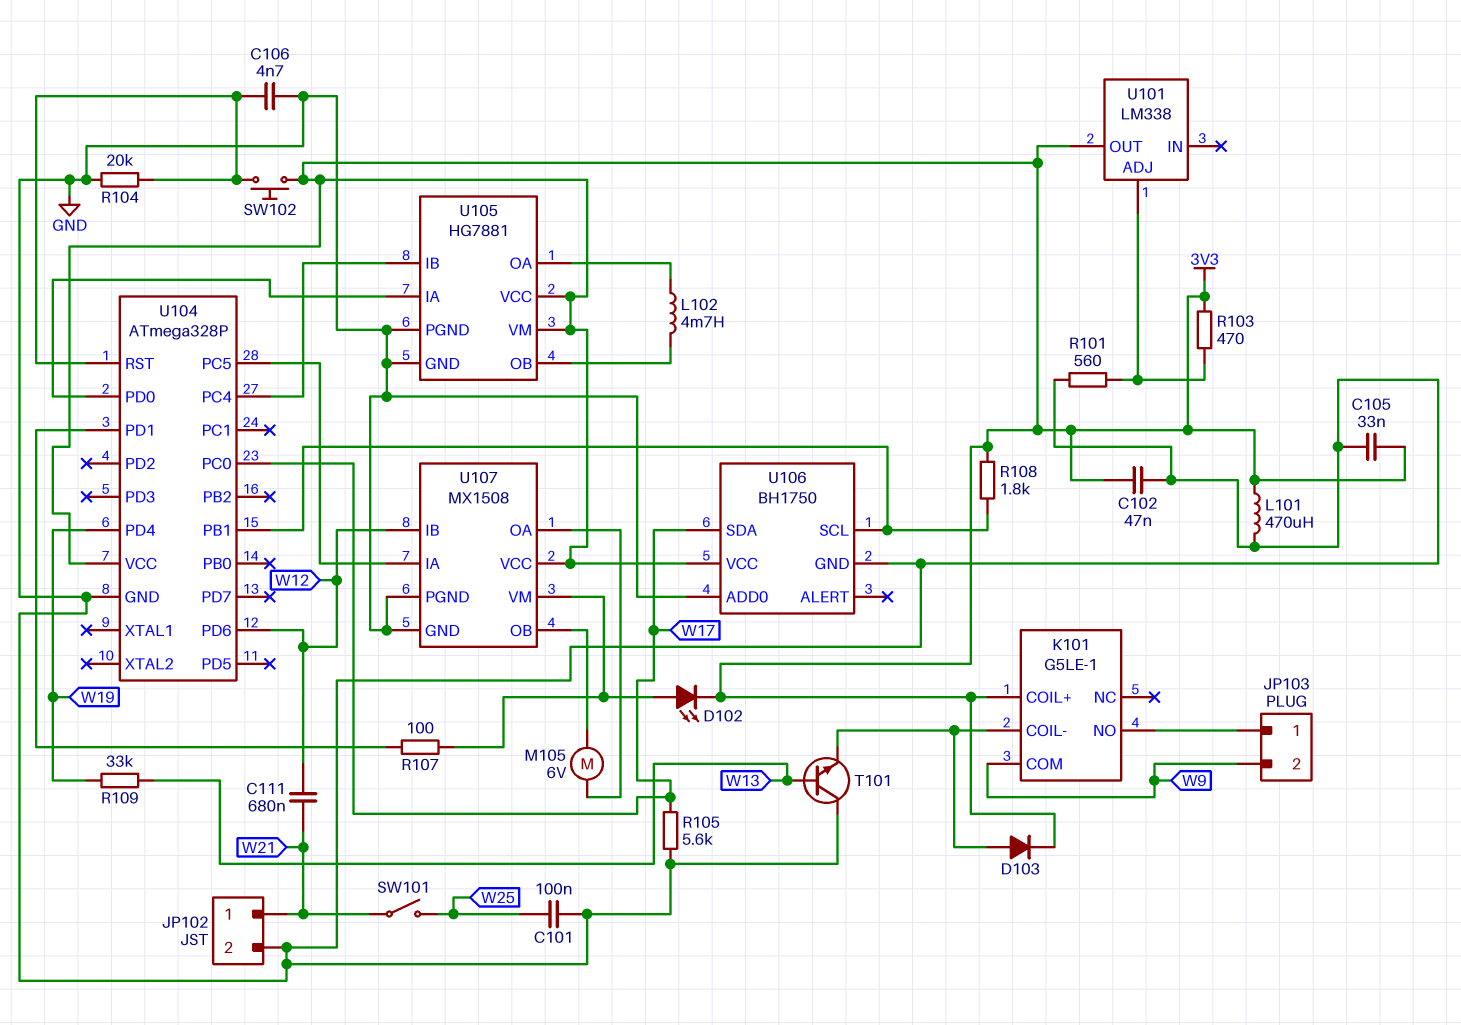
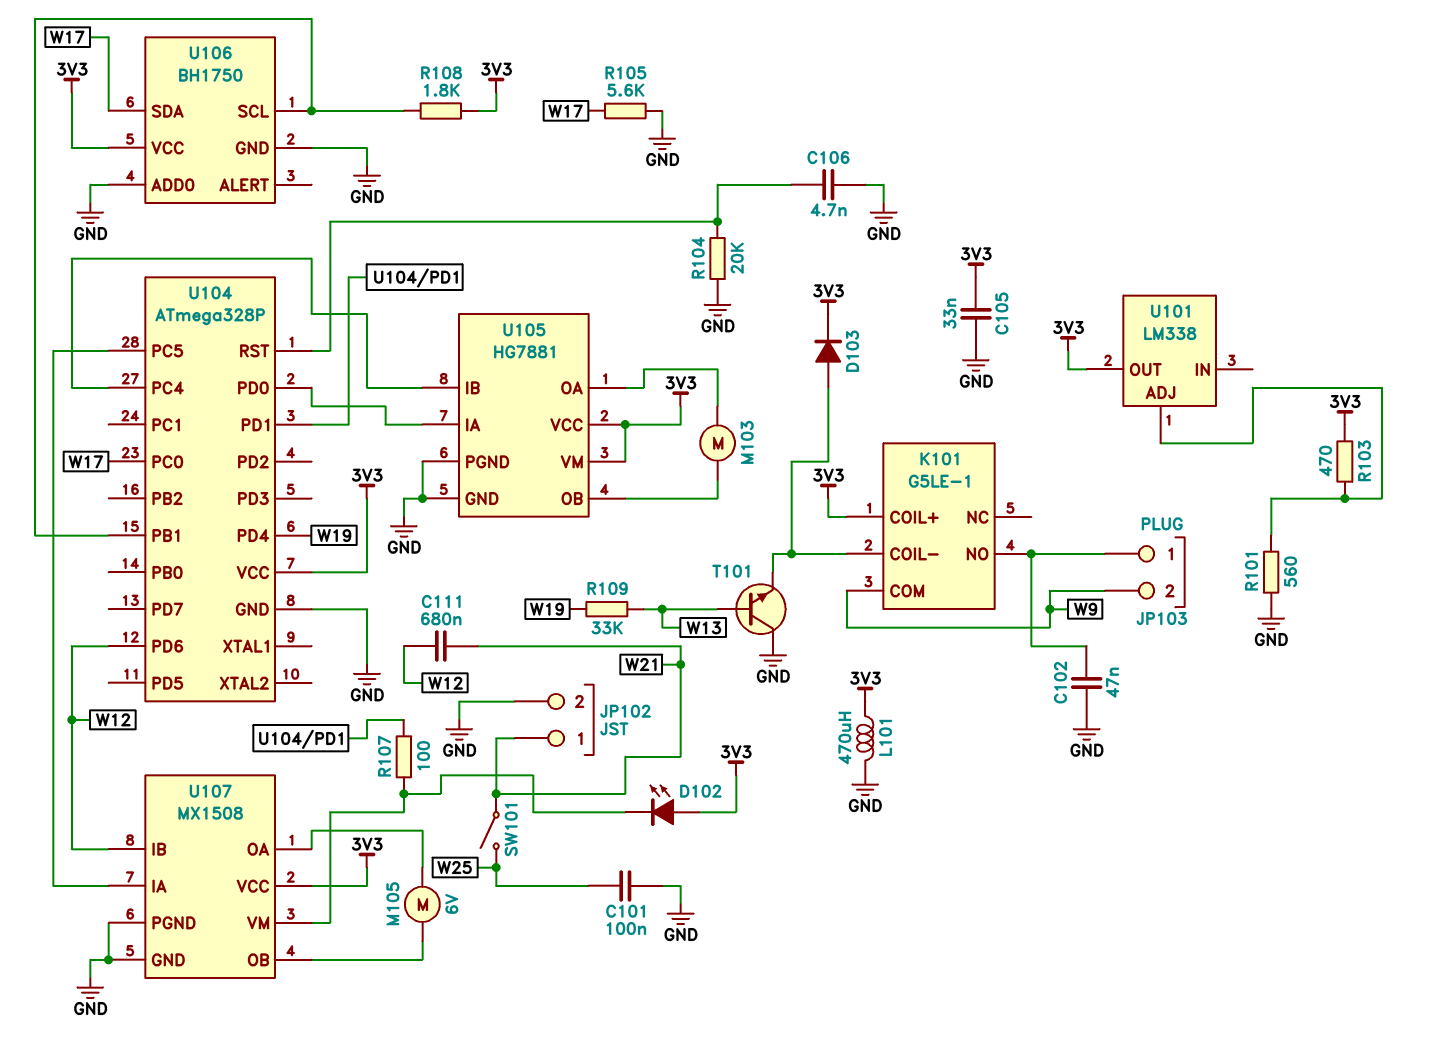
C102: 47nF (3V3, GND) -> 47nF (GND, JP103/1)
D102: LED (A U107/VM, K 3V3) -> LED (A 3V3, K U107/VM)
L102: 4.7mH (U105/OA, U105/OB) -> none
M103: none -> motor (U105/OA, U105/OB)
SW102: button (3V3, U104/RST) -> none

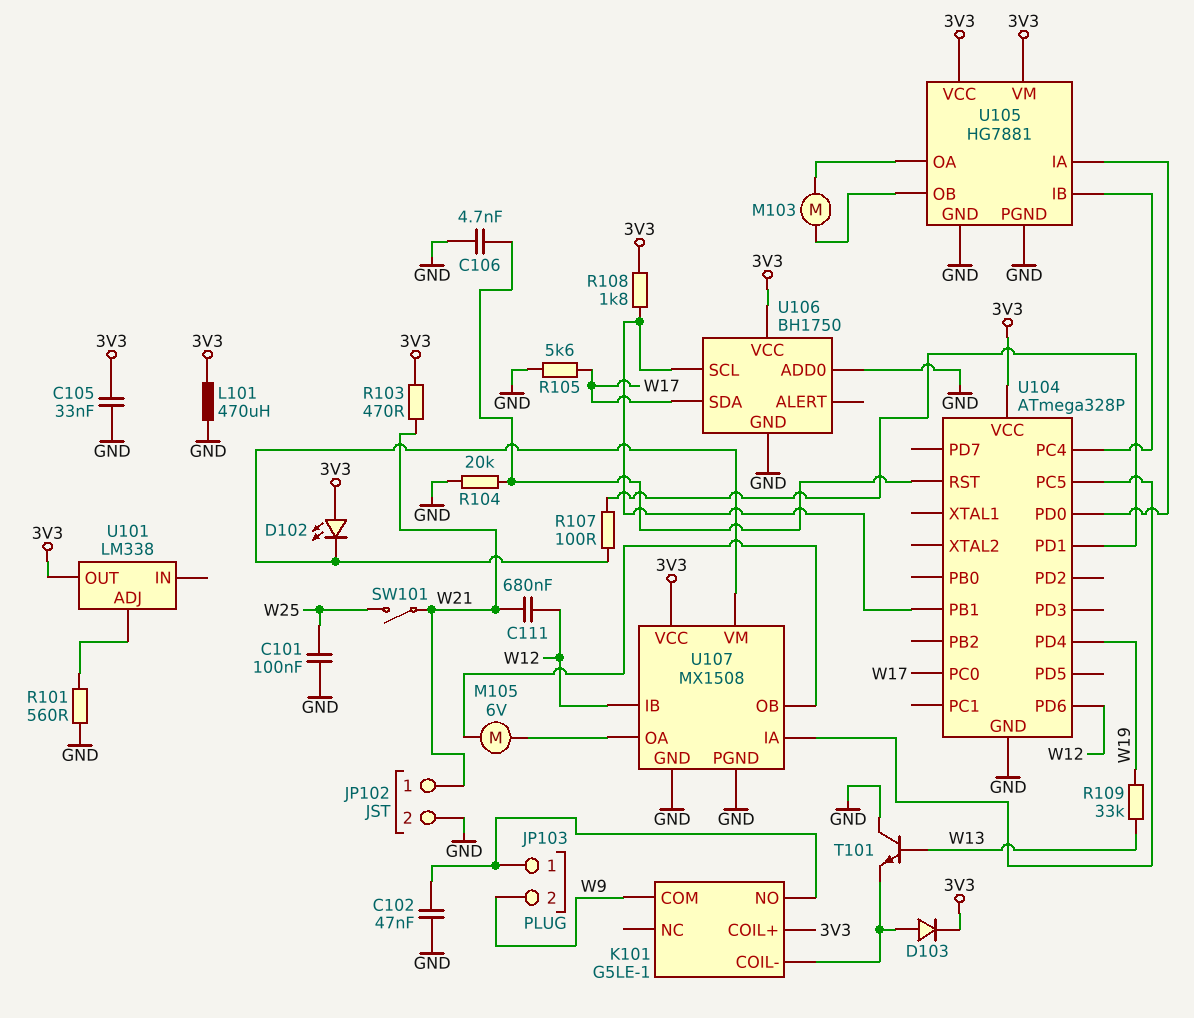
R103: 470 (3V3, U101/ADJ) -> 470 (3V3, W21)

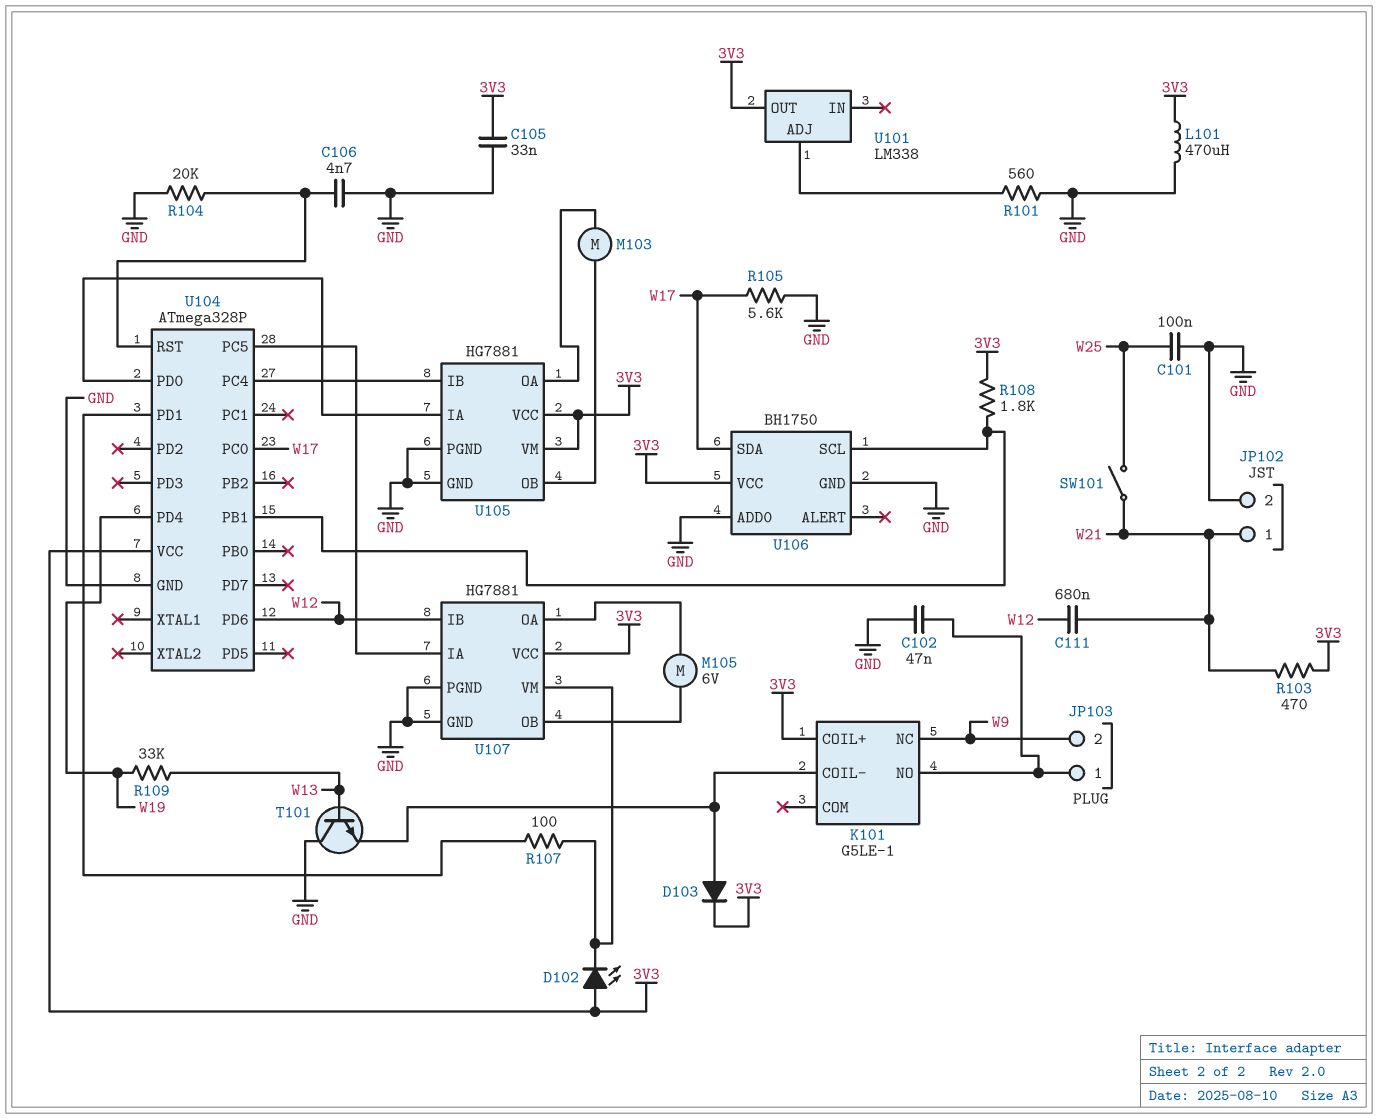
K101 pin COM: W9 -> none
K101 pin NC: none -> W9
U107: MX1508 -> HG7881

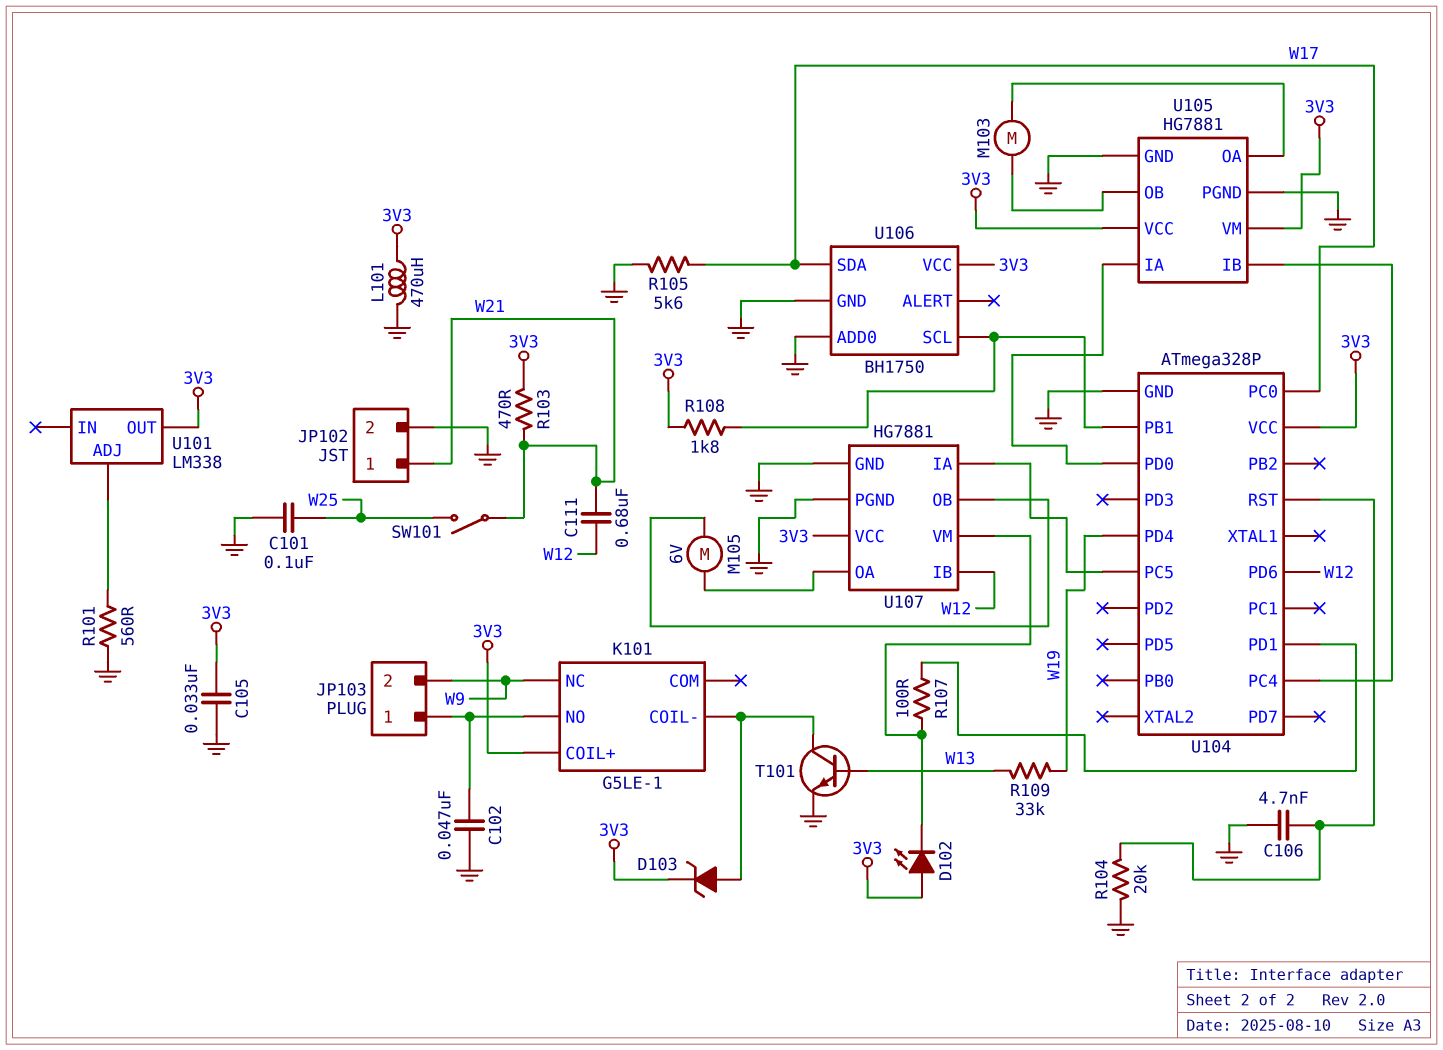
D103: diode (A K101/COIL-, K 3V3) -> zener (A K101/COIL-, K 3V3)
T101: NPN (B W13, C GND, E K101/COIL-) -> NPN (B W13, C K101/COIL-, E GND)

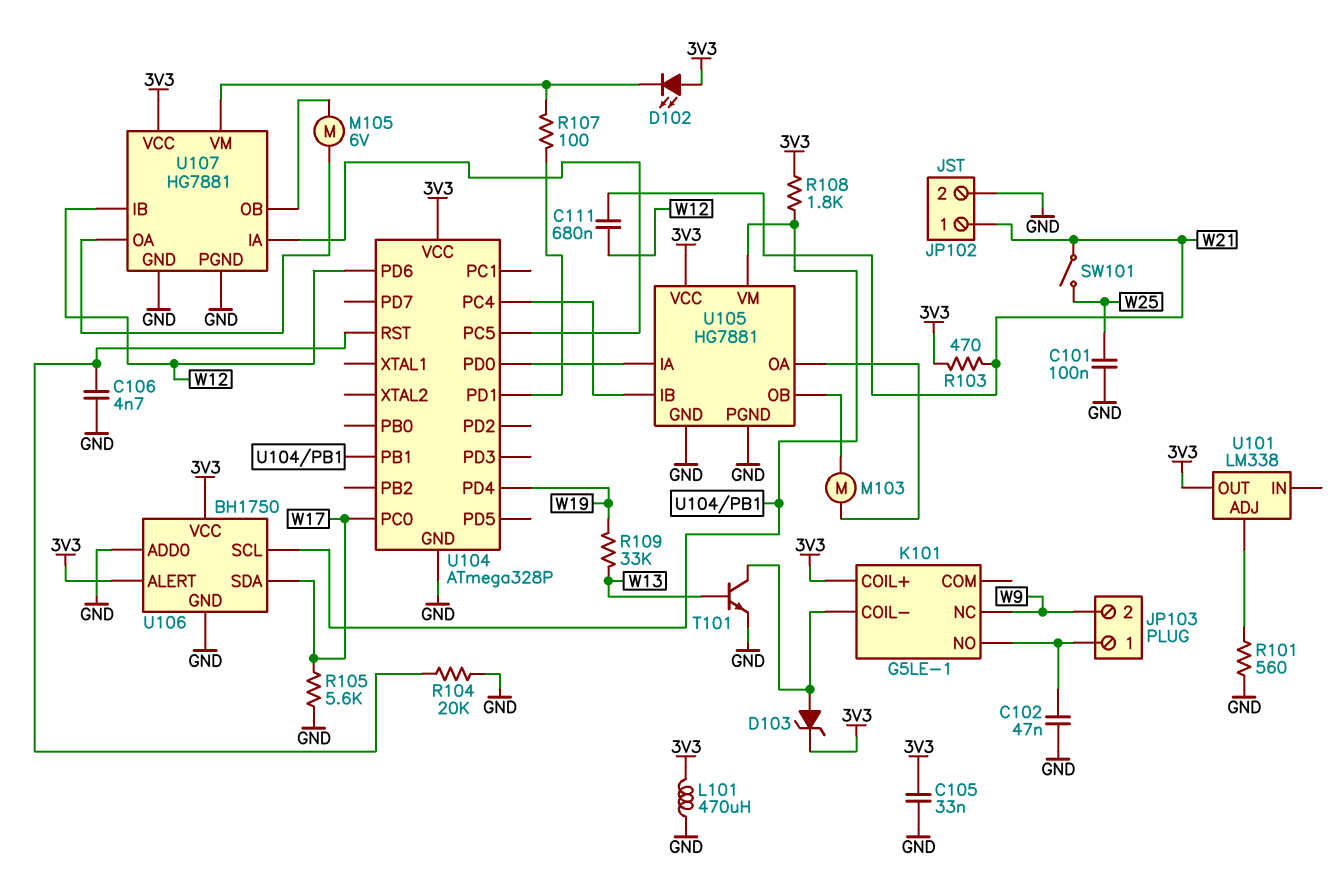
U105 pin VM: 3V3 -> U104/PB1
U106 pin ALERT: none -> 3V3

